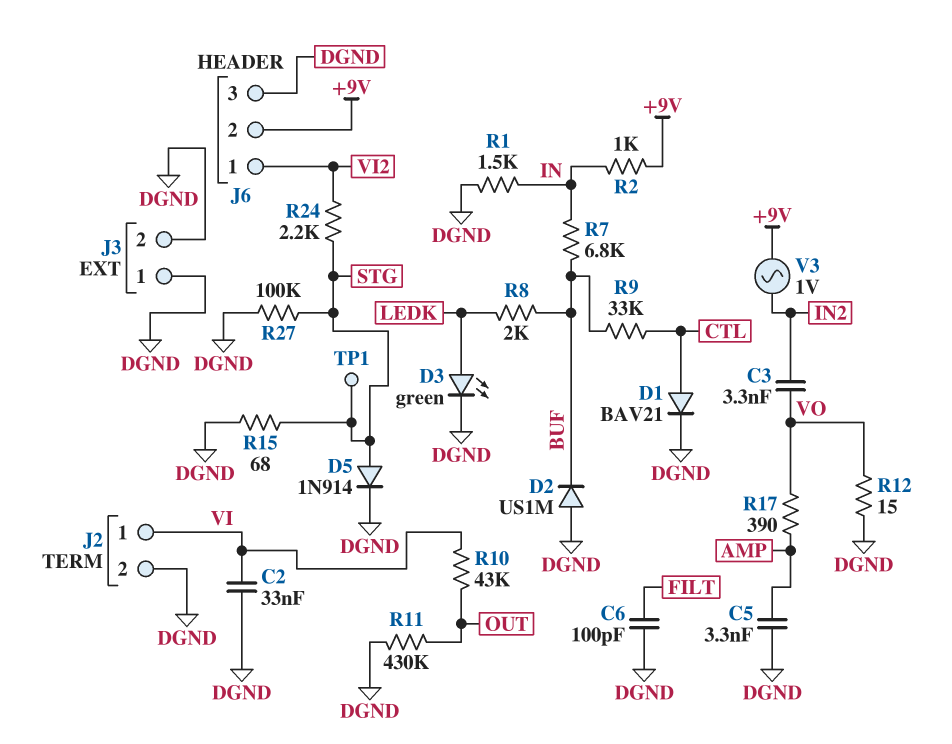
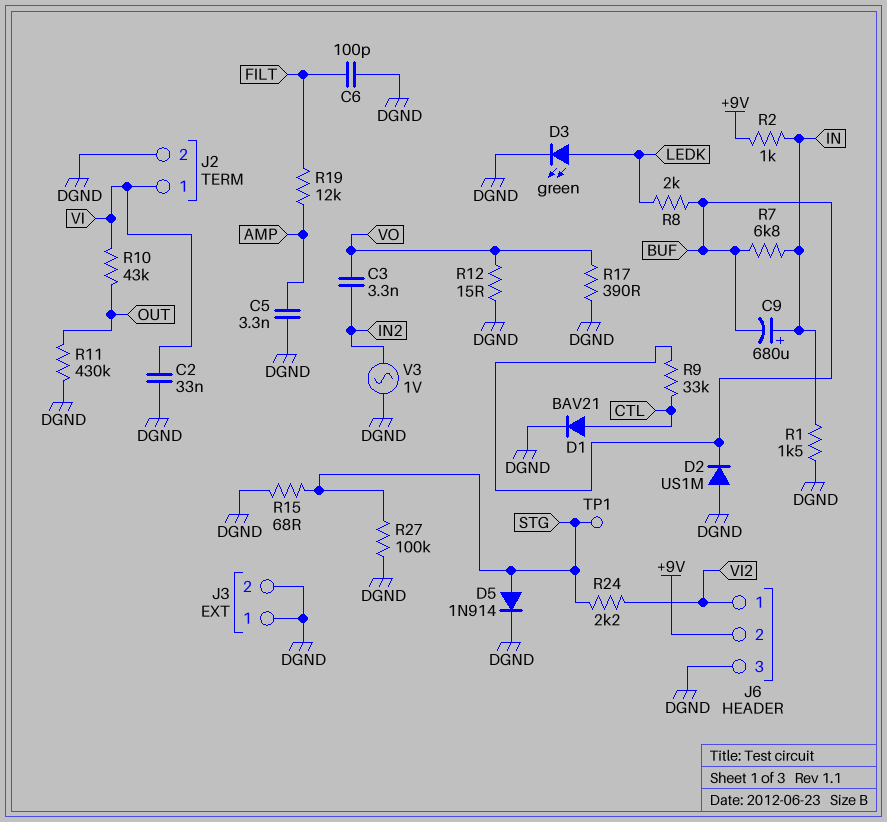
C9: none -> 680uF (plus IN, minus BUF)
R17: 390 (AMP, VO) -> 390 (DGND, VO)
R19: none -> 12k (AMP, FILT)
V3: AC 1V (+9V, IN2) -> AC 1V (DGND, IN2)

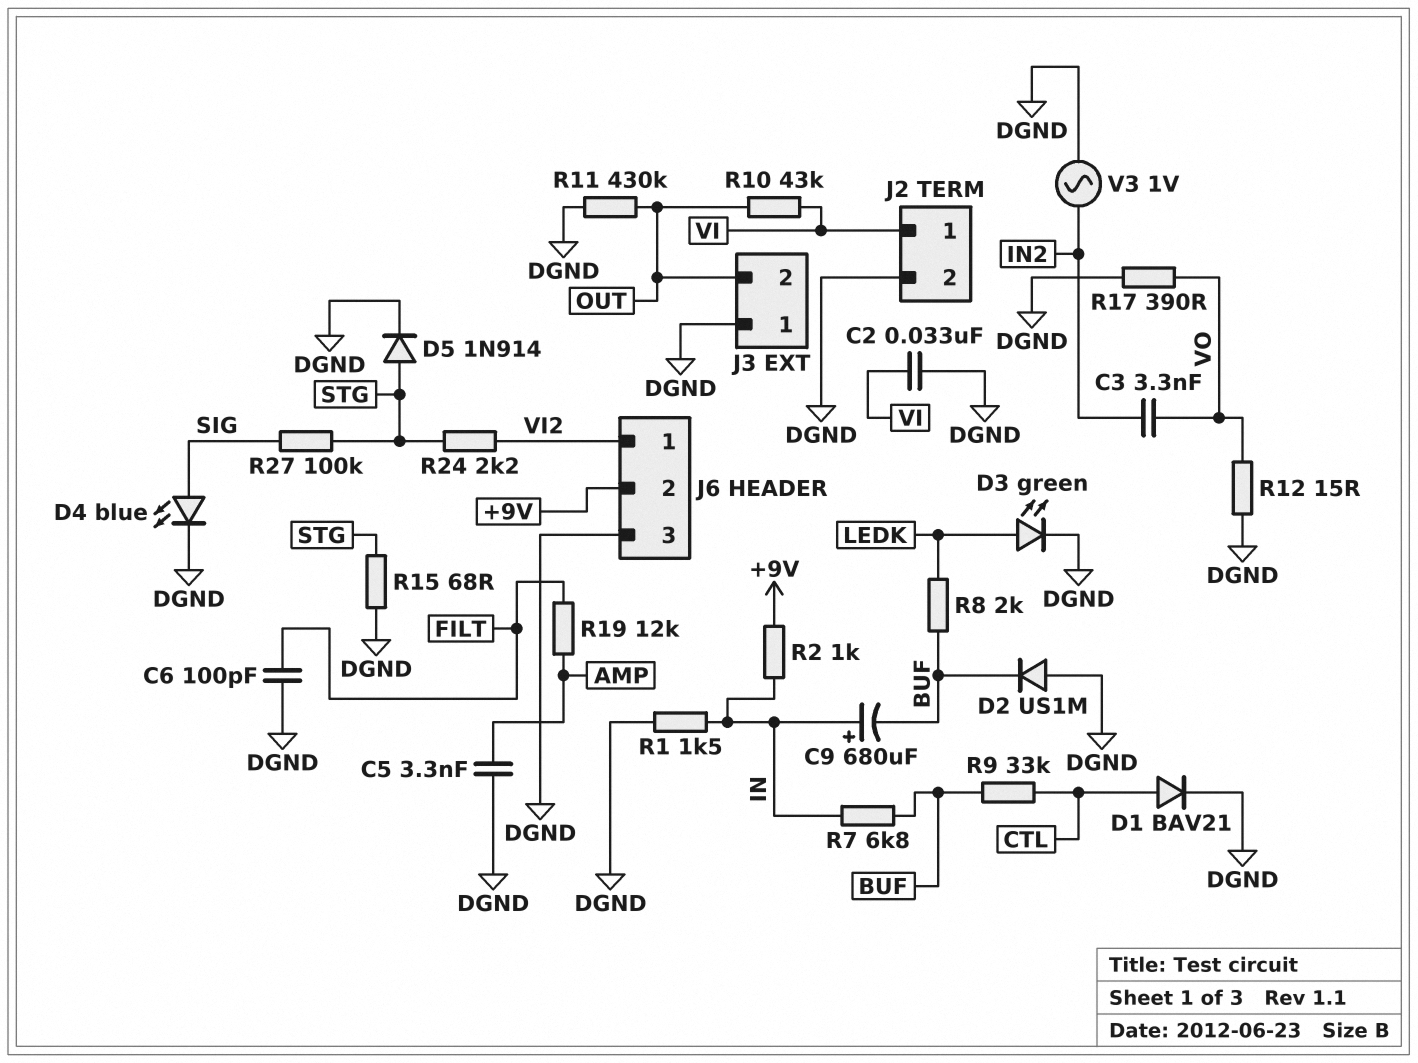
D4: none -> LED blue (A SIG, K DGND)
J3 pin 2: DGND -> OUT
R27: 100k (DGND, STG) -> 100k (SIG, STG)
TP1: test point (STG) -> none

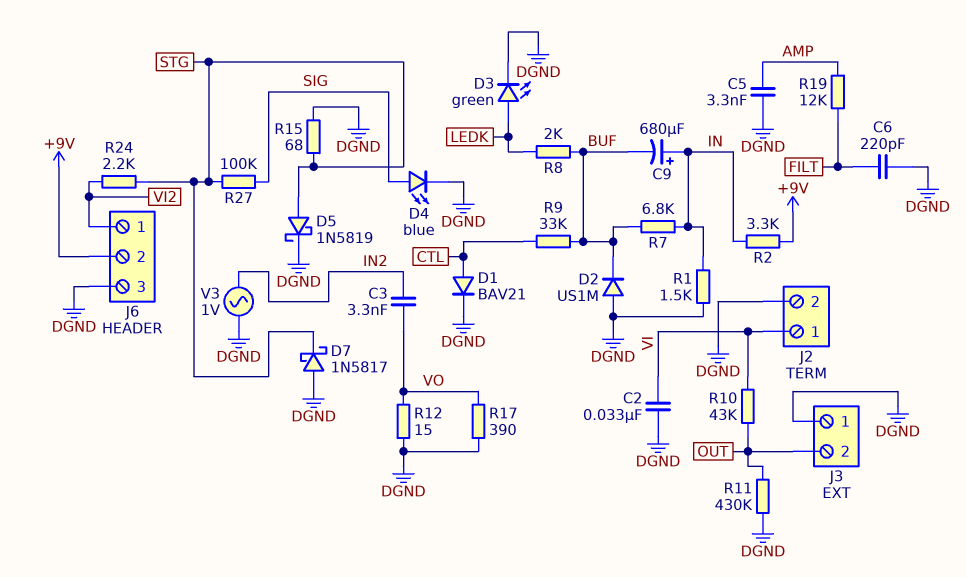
C6: 100pF (DGND, FILT) -> 220pF (DGND, FILT)
D5: diode 1N914 (A STG, K DGND) -> schottky 1N5819 (A STG, K DGND)
D7: none -> schottky 1N5817 (A DGND, K STG)
R2: 1k (+9V, IN) -> 3.3k (+9V, IN)

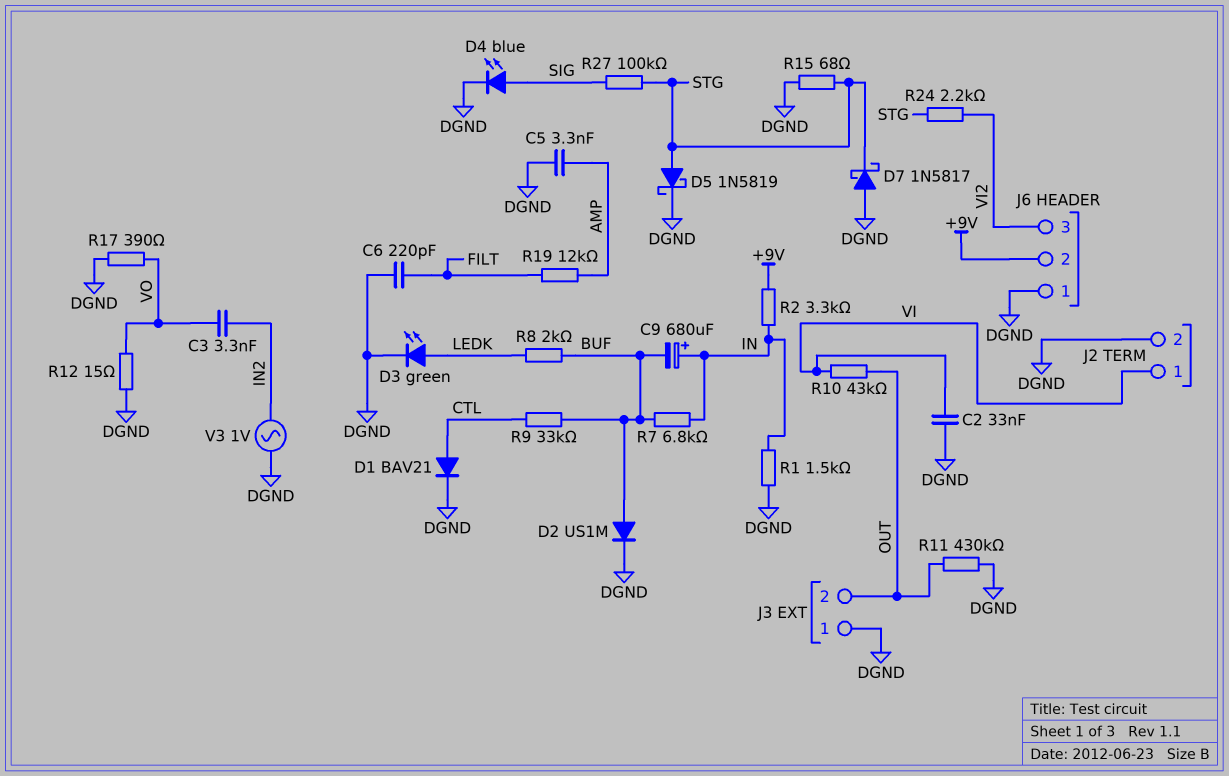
D2: diode US1M (A DGND, K BUF) -> diode US1M (A BUF, K DGND)
J6 pin 1: VI2 -> DGND
J6 pin 3: DGND -> VI2

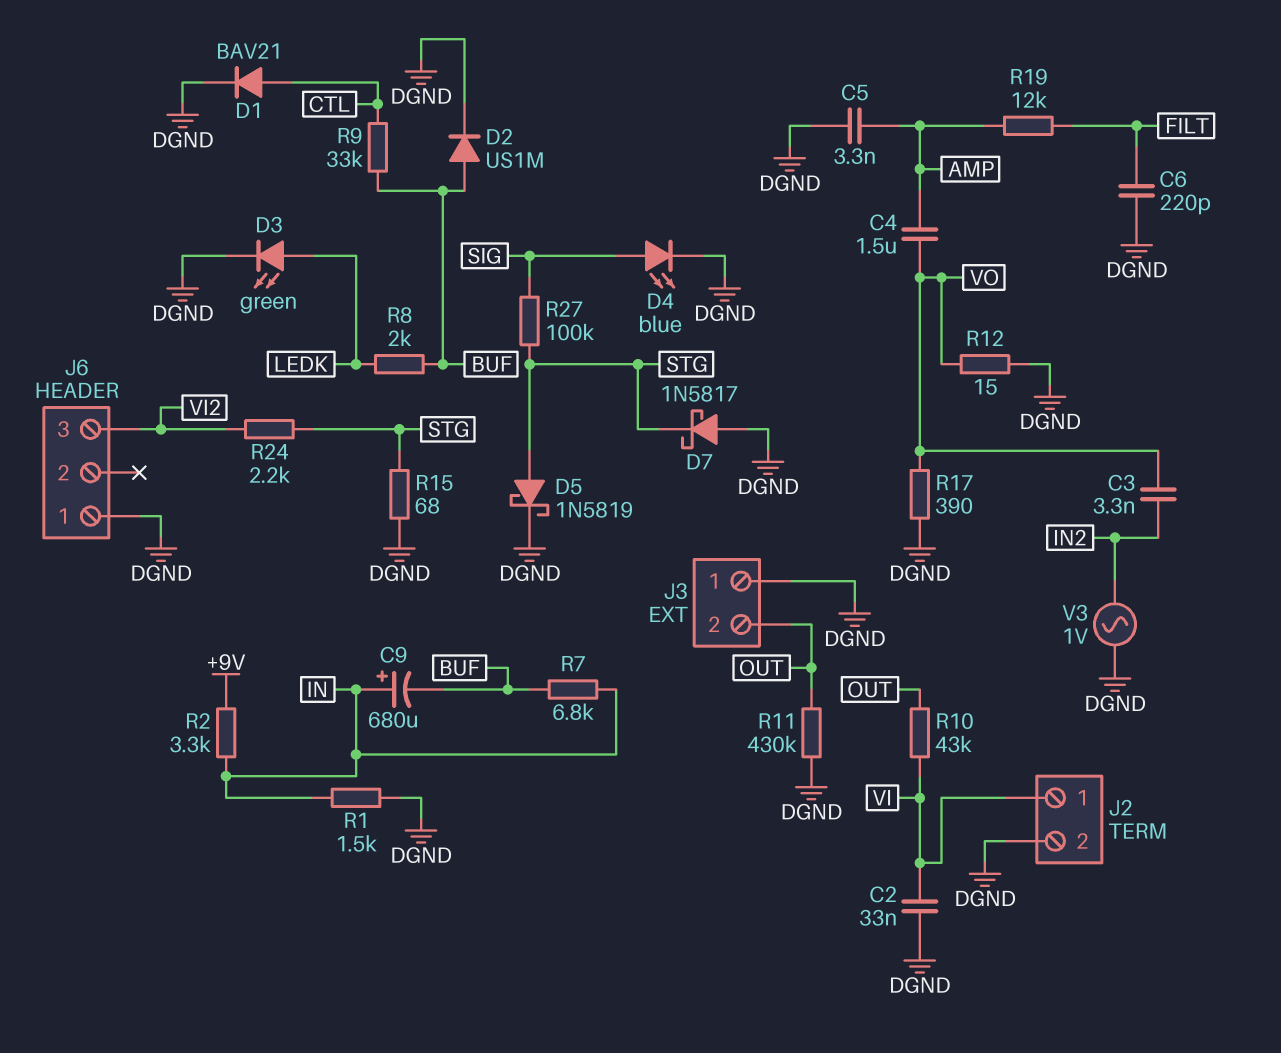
C4: none -> 1.5uF (AMP, VO)
J6 pin 2: +9V -> none

